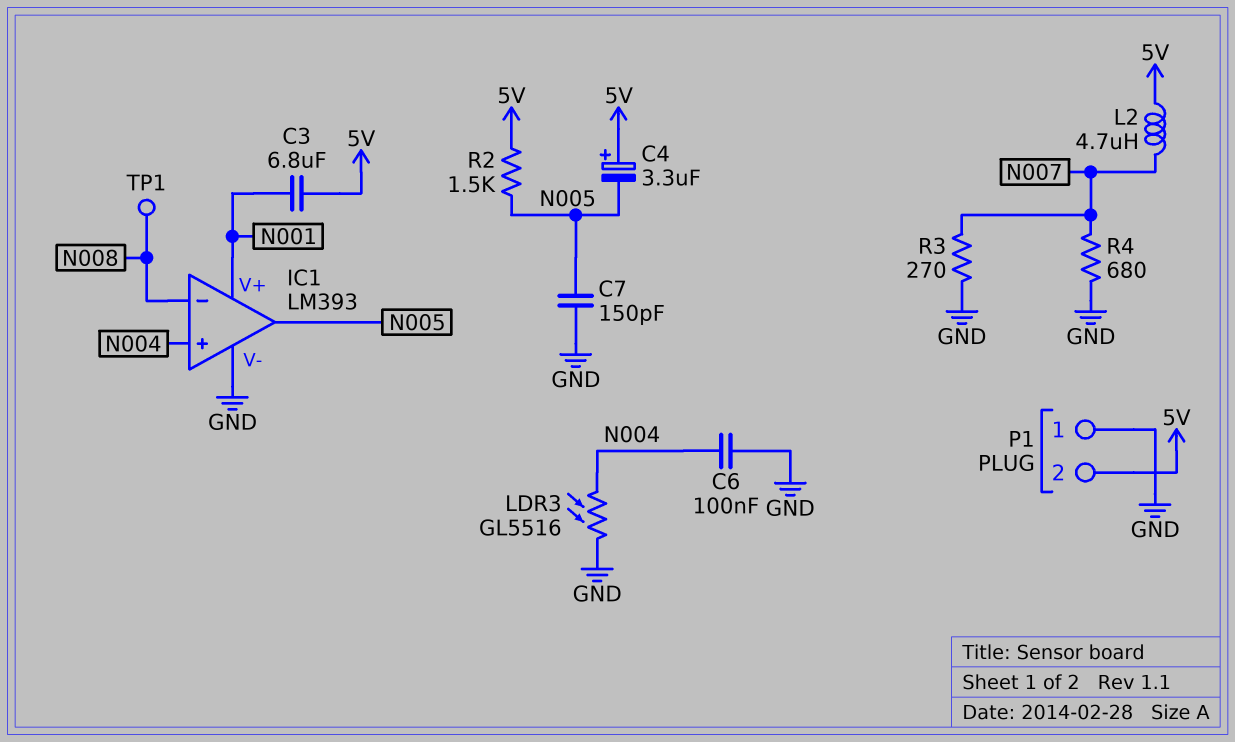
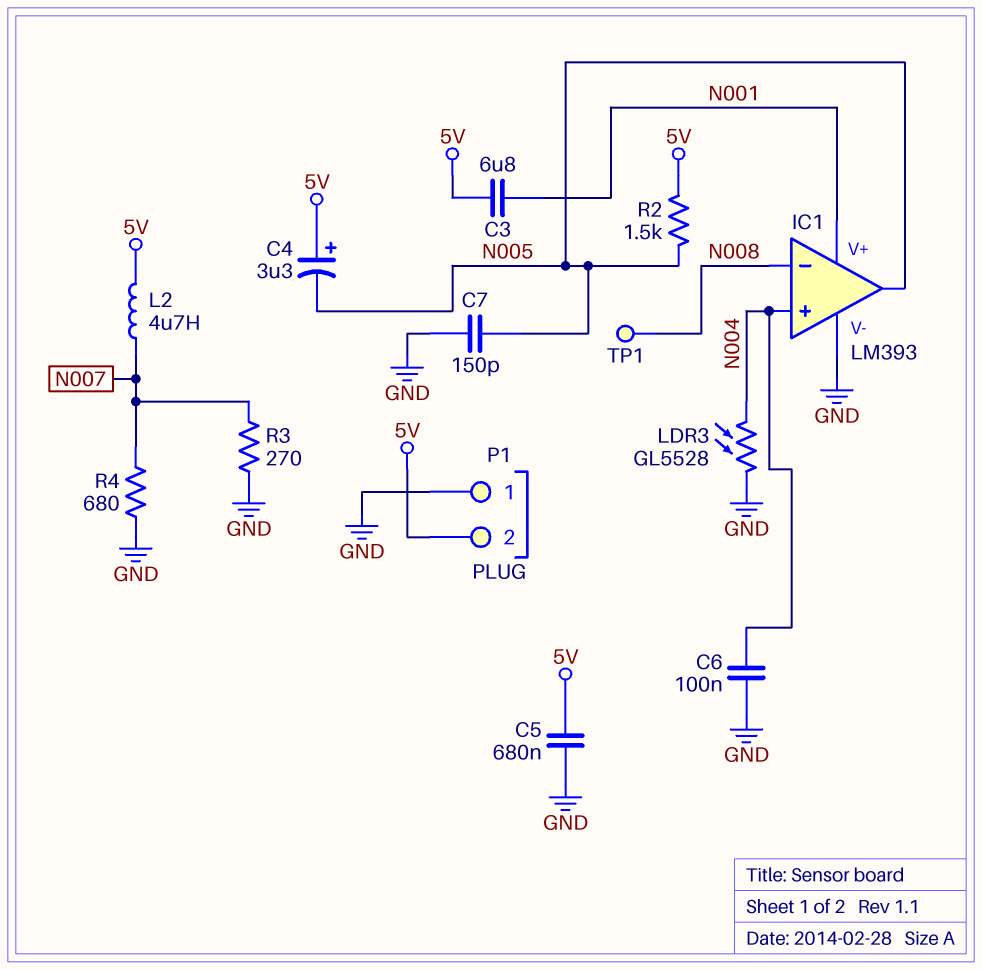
C5: none -> 680nF (5V, GND)
LDR3: GL5516 (GND, N004) -> GL5528 (GND, N004)

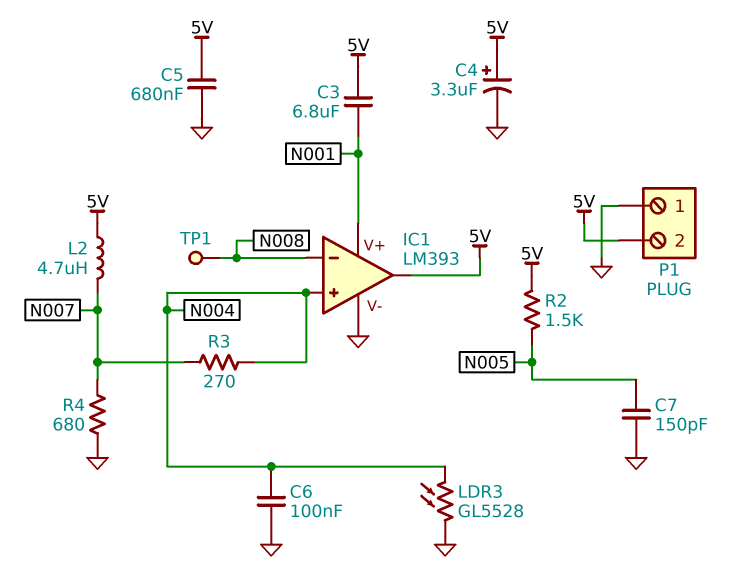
C4: 3.3uF (plus 5V, minus N005) -> 3.3uF (plus 5V, minus GND)
IC1 pin out: N005 -> 5V
R3: 270 (GND, N007) -> 270 (N004, N007)

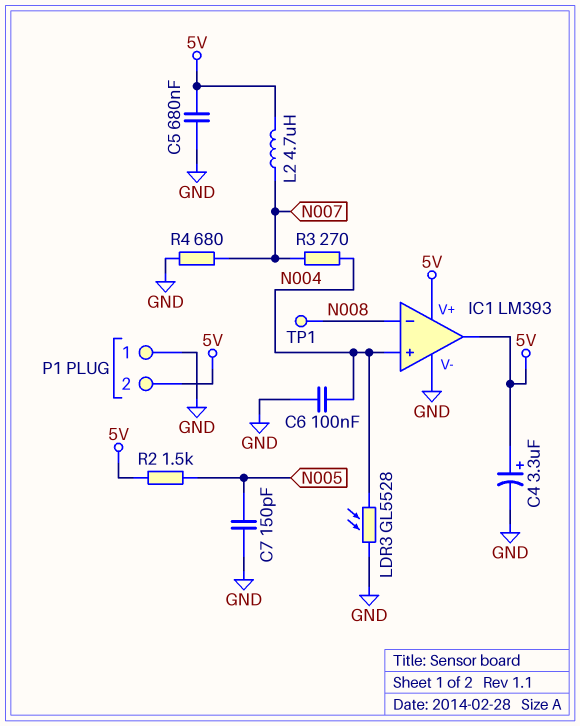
C3: 6.8uF (5V, N001) -> none
IC1 pin V+: N001 -> 5V

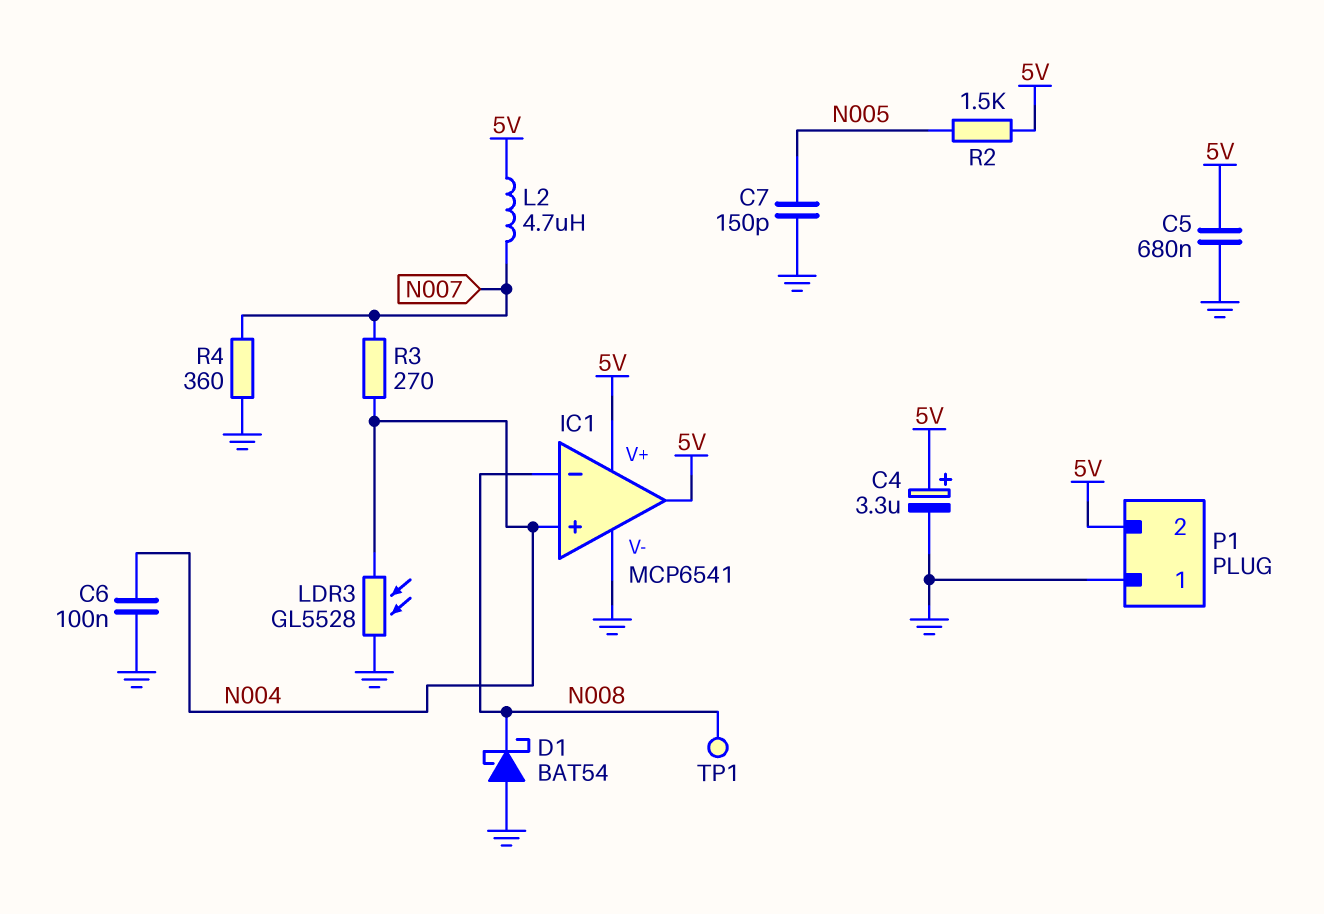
D1: none -> schottky BAT54 (A GND, K N008)
IC1: LM393 -> MCP6541
R4: 680 (GND, N007) -> 360 (GND, N007)

